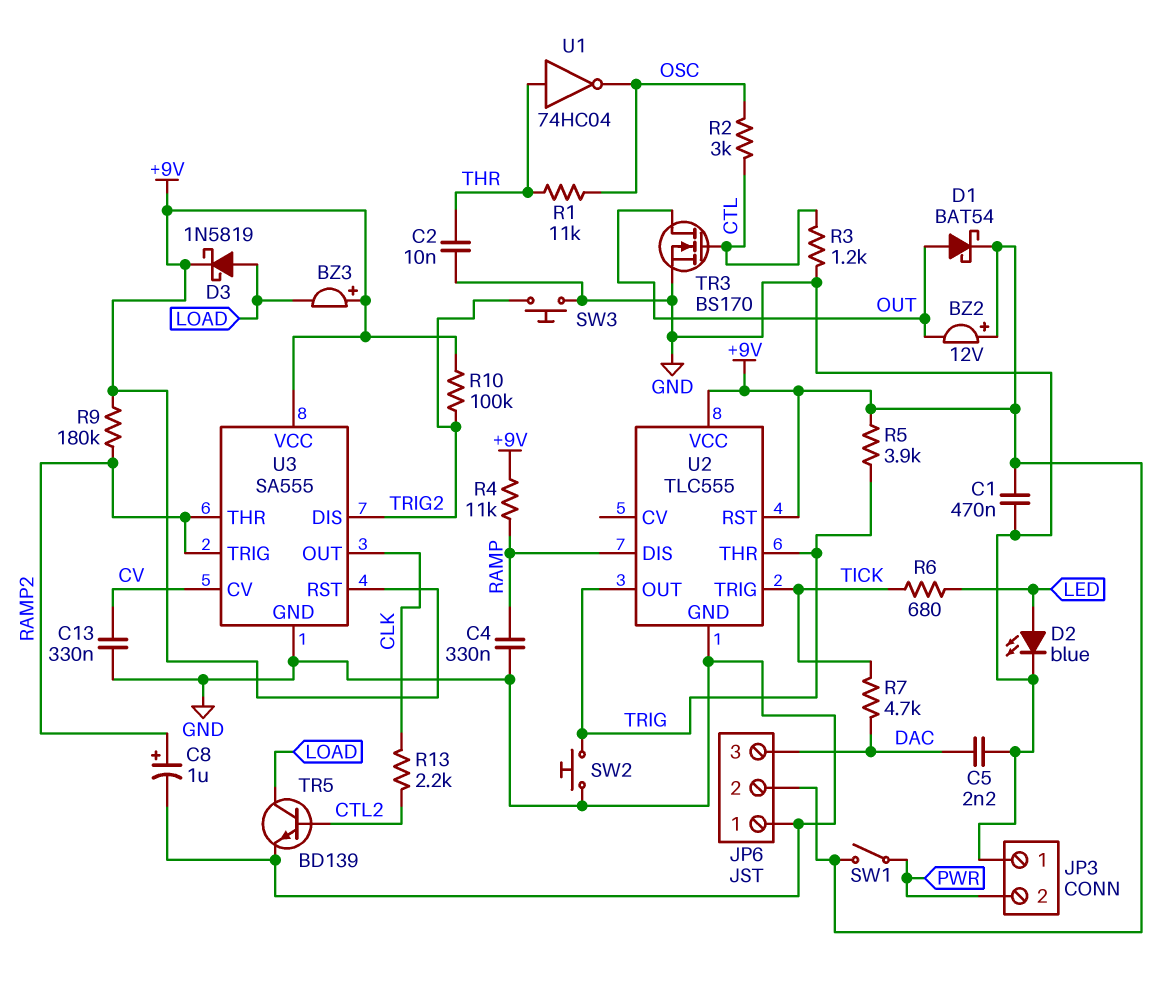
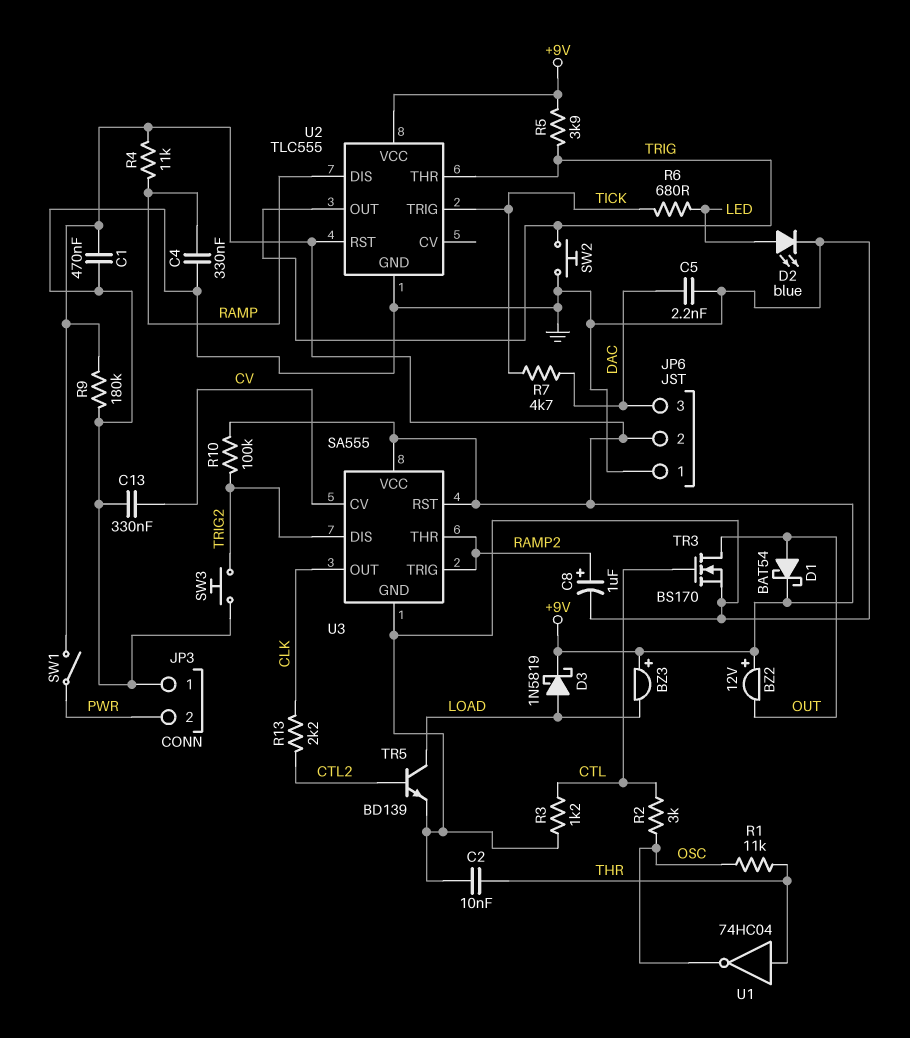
R9: 180k (+9V, RAMP2) -> 180k (+9V, GND)

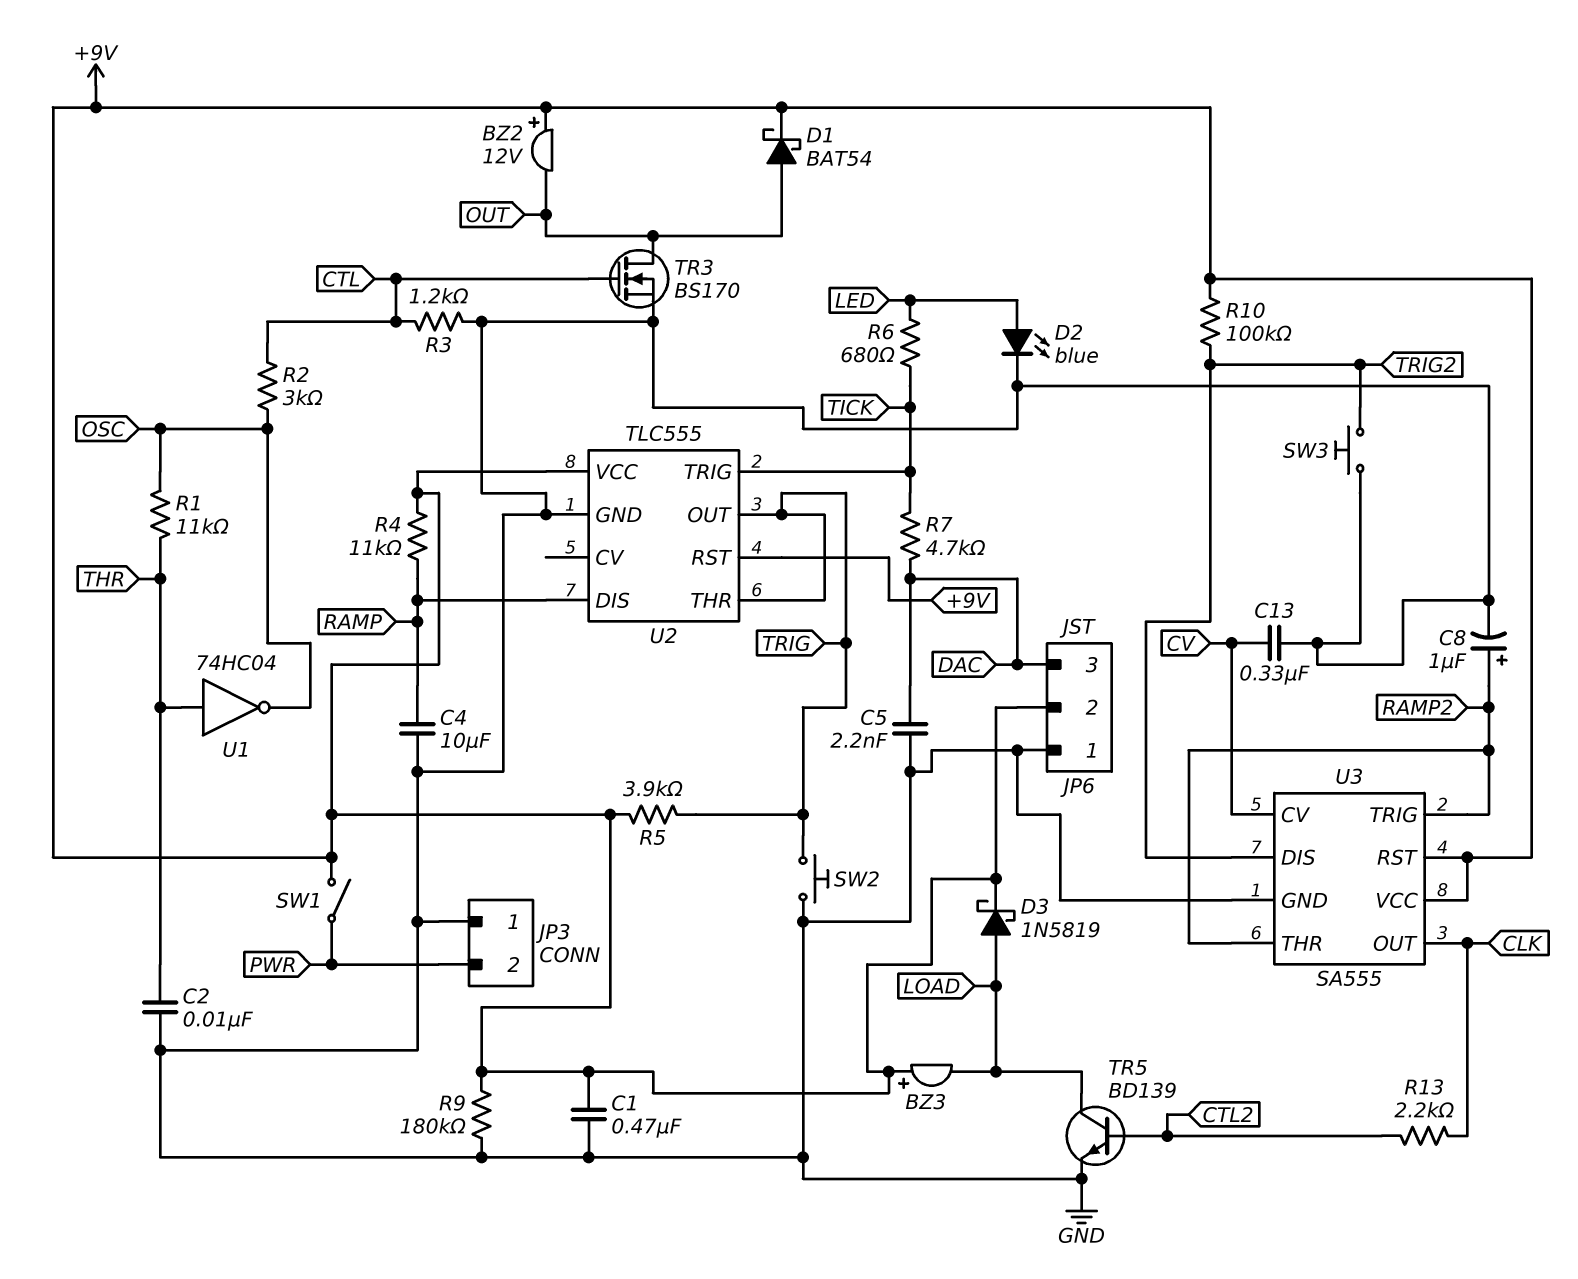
C4: 330nF (GND, RAMP) -> 10uF (GND, RAMP)

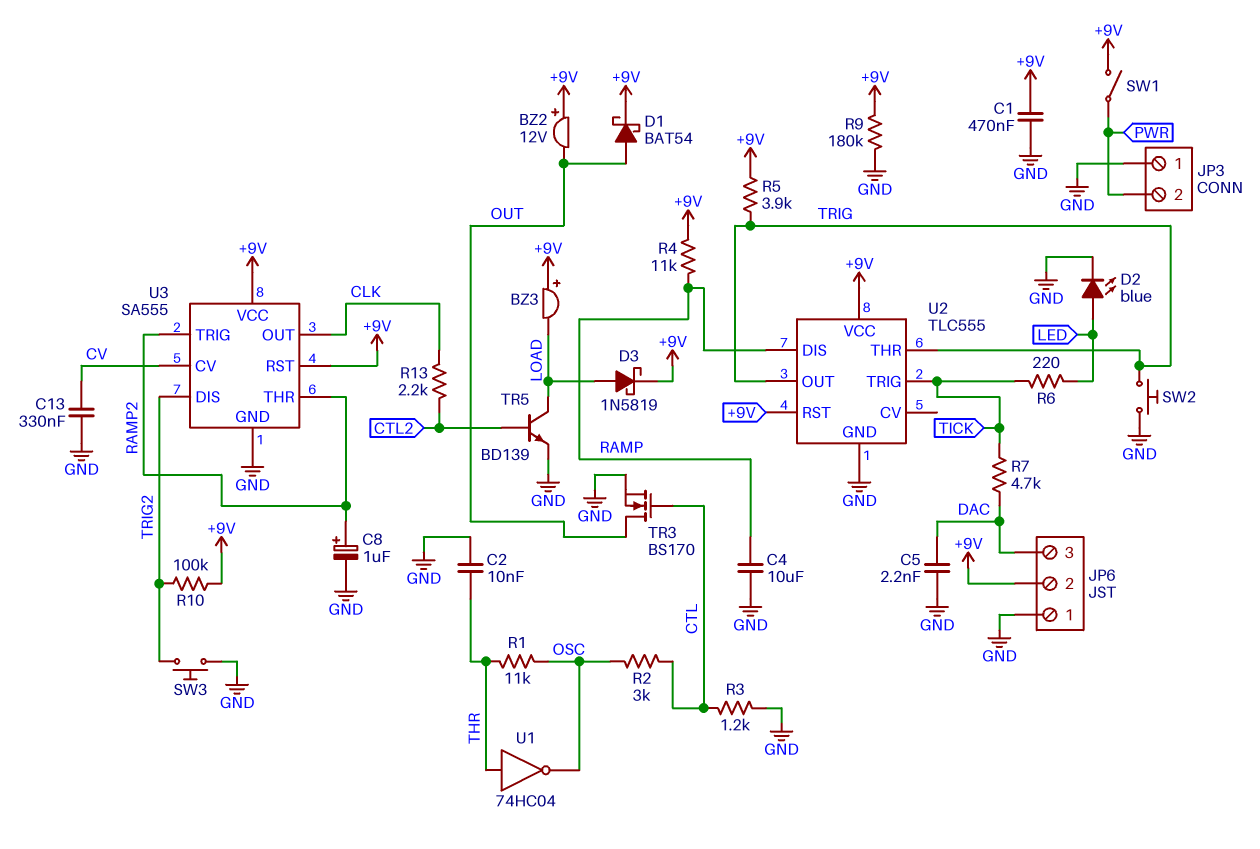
R6: 680 (LED, TICK) -> 220 (LED, TICK)

